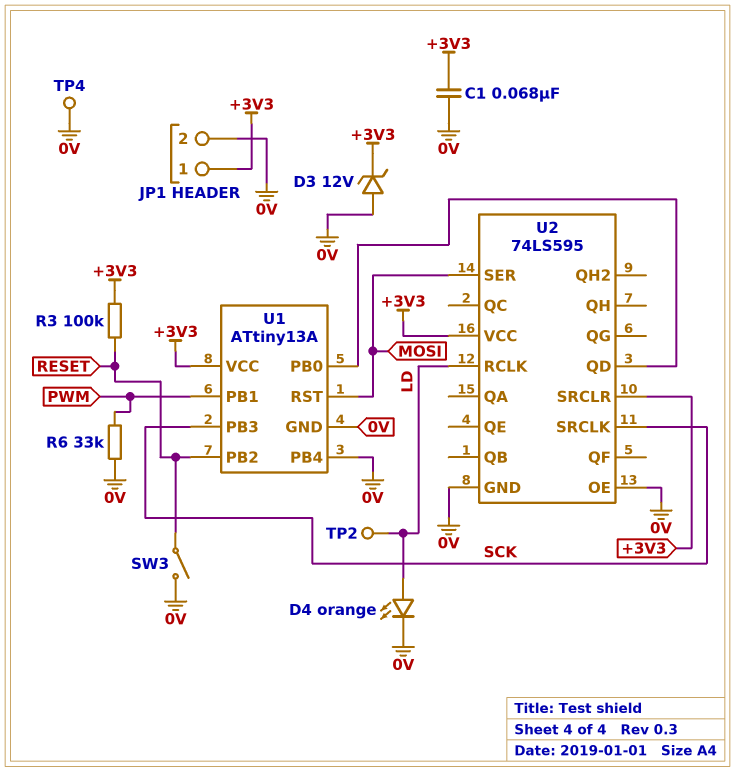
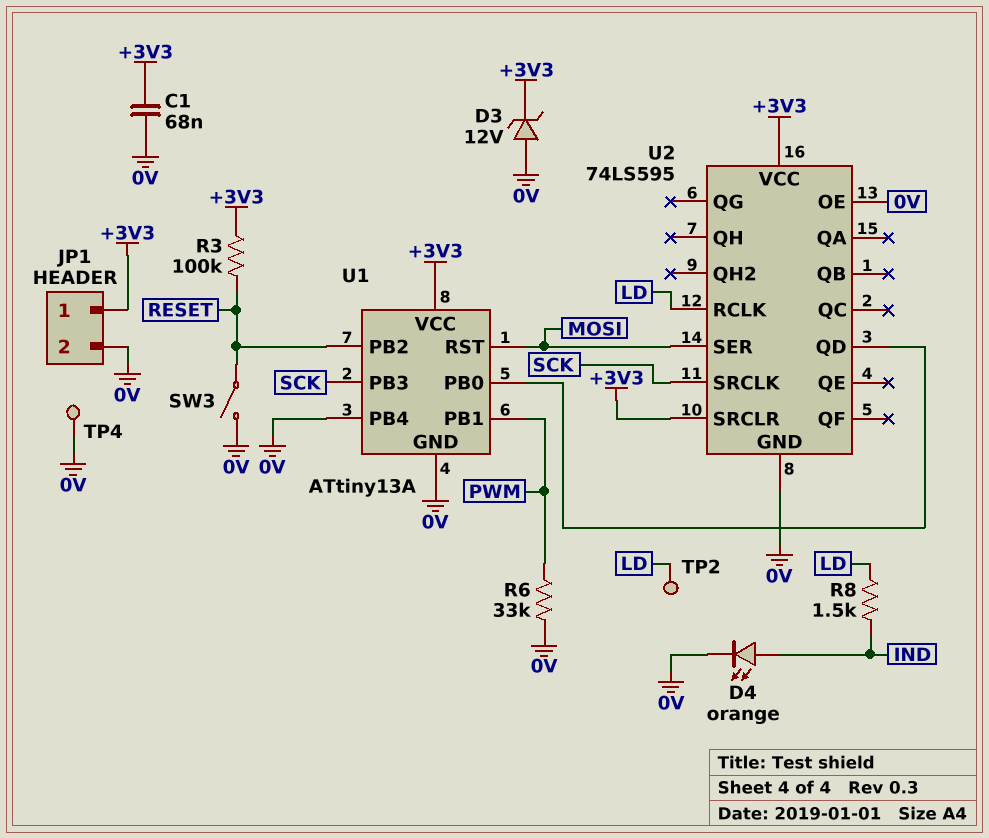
D4: LED orange (A LD, K 0V) -> LED orange (A IND, K 0V)
R8: none -> 1.5k (IND, LD)

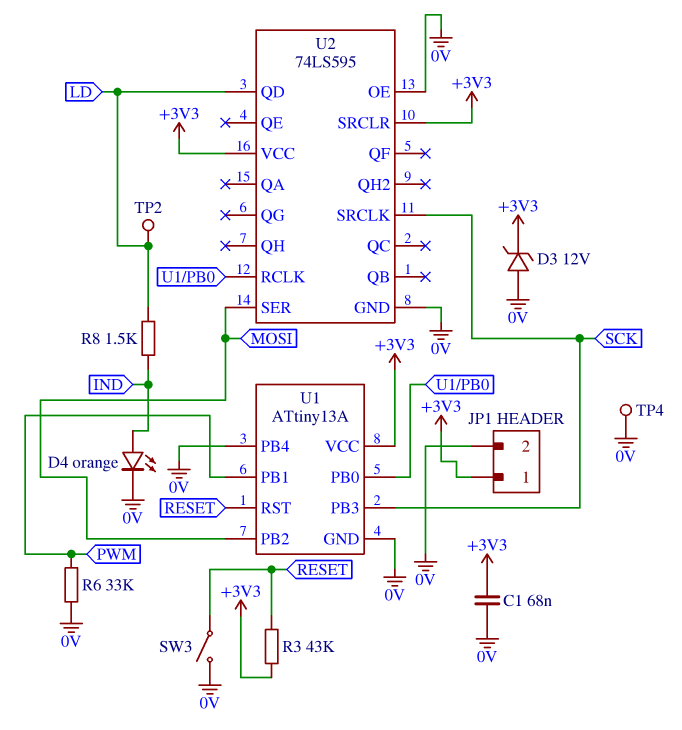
R3: 100k (+3V3, RESET) -> 43k (+3V3, RESET)
U1 pin PB2: RESET -> MOSI
U1 pin RST: MOSI -> RESET
U2 pin QD: U1/PB0 -> LD
U2 pin RCLK: LD -> U1/PB0

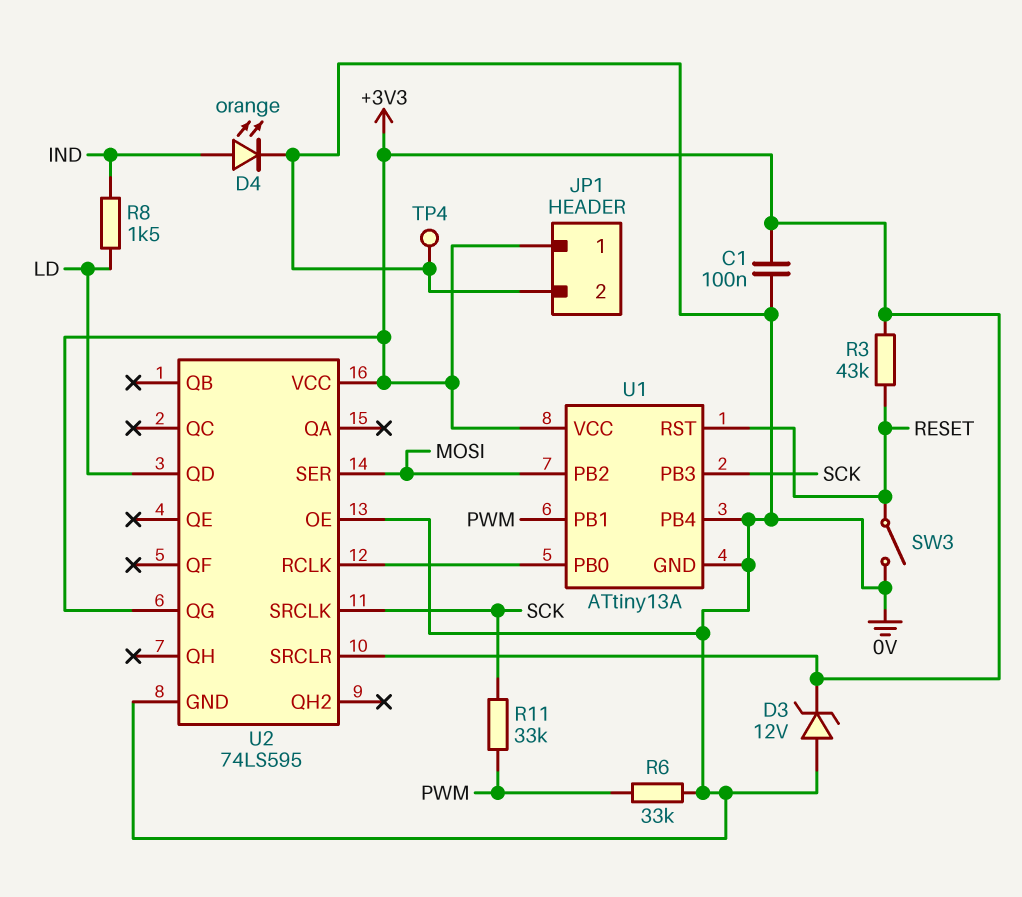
C1: 68nF (+3V3, 0V) -> 100nF (+3V3, 0V)
R11: none -> 33k (PWM, SCK)
TP2: test point (LD) -> none
U2 pin QG: none -> +3V3

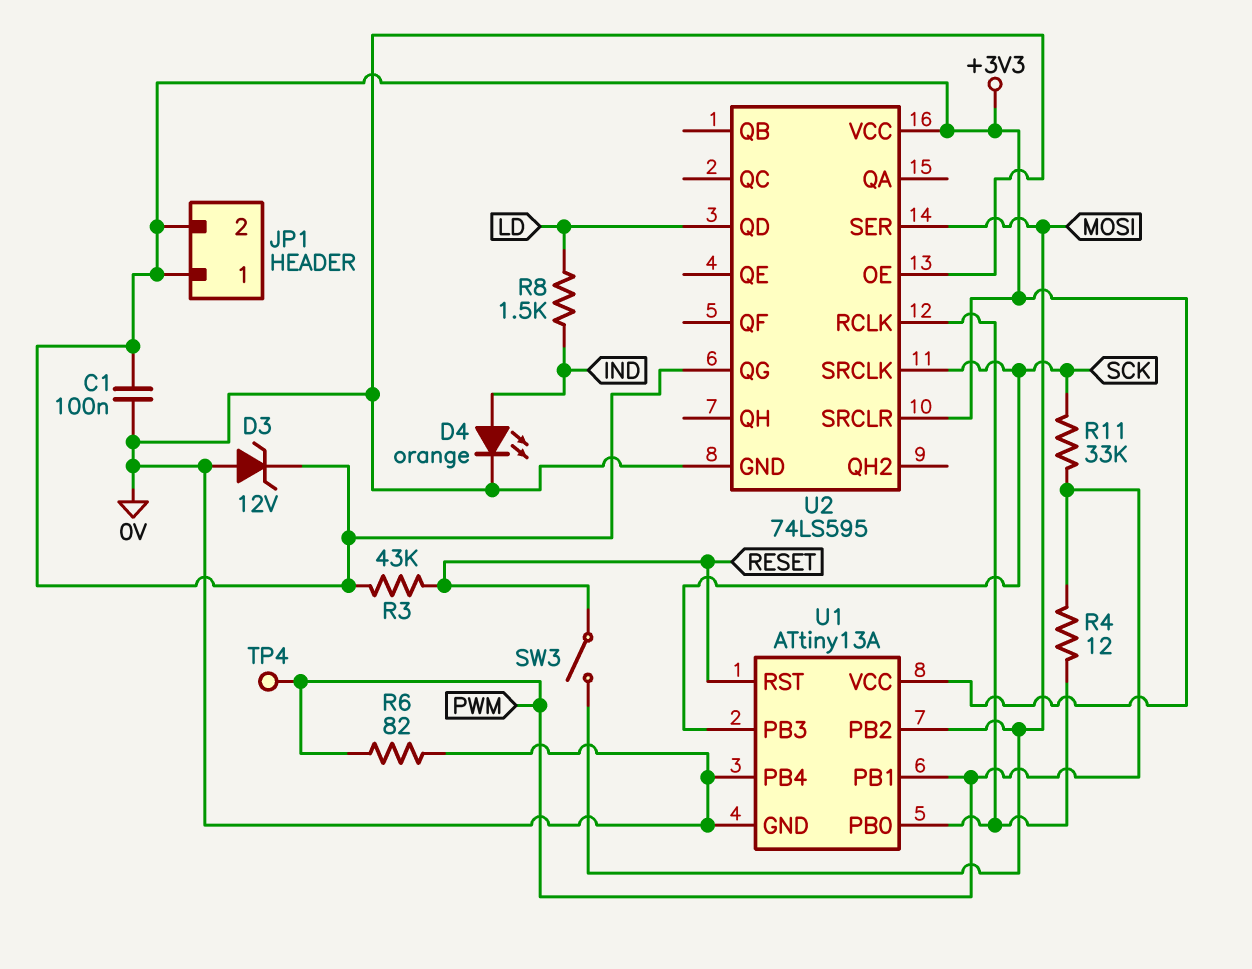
JP1 pin 2: 0V -> +3V3
R4: none -> 12 (PWM, U1/PB0)
R6: 33k (0V, PWM) -> 82 (0V, PWM)
SW3: switch (0V, RESET) -> switch (MOSI, RESET)
TP4: test point (0V) -> test point (PWM)

